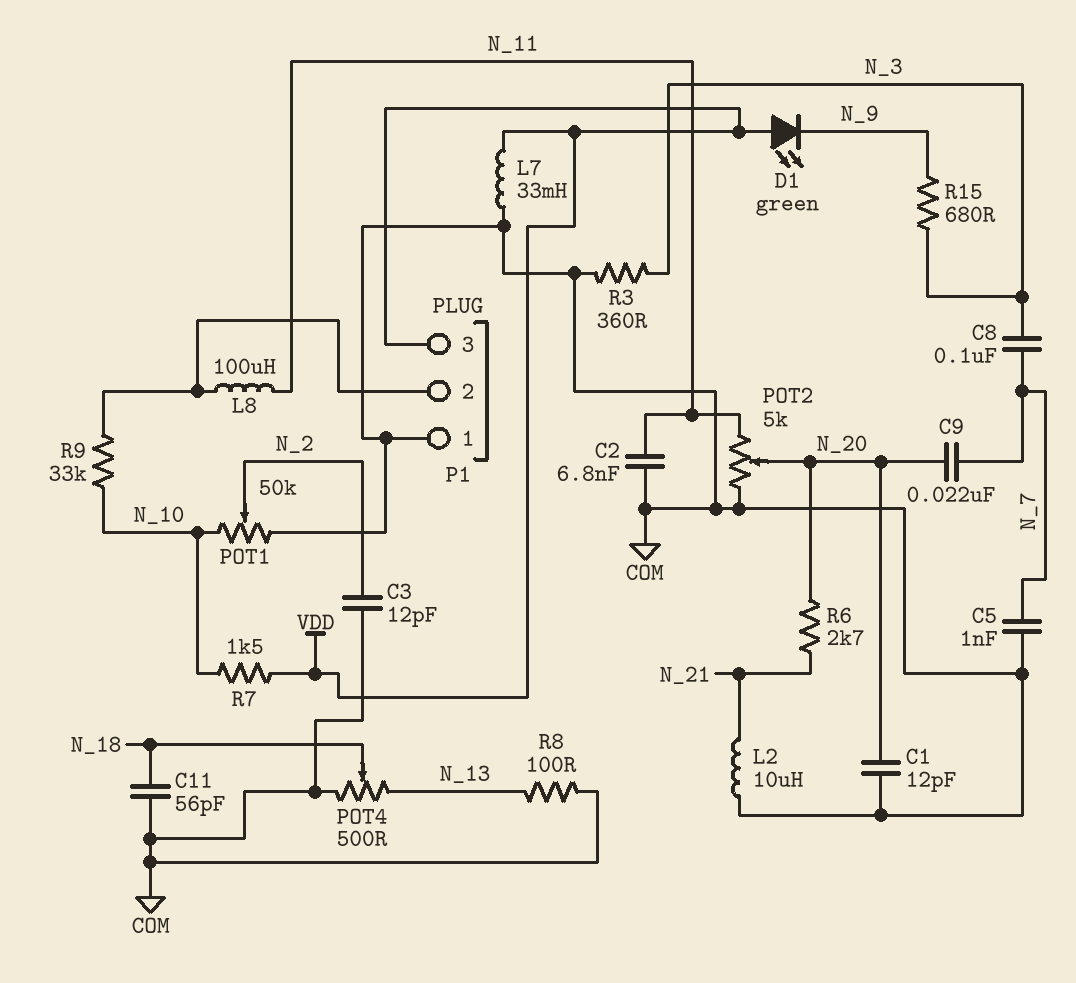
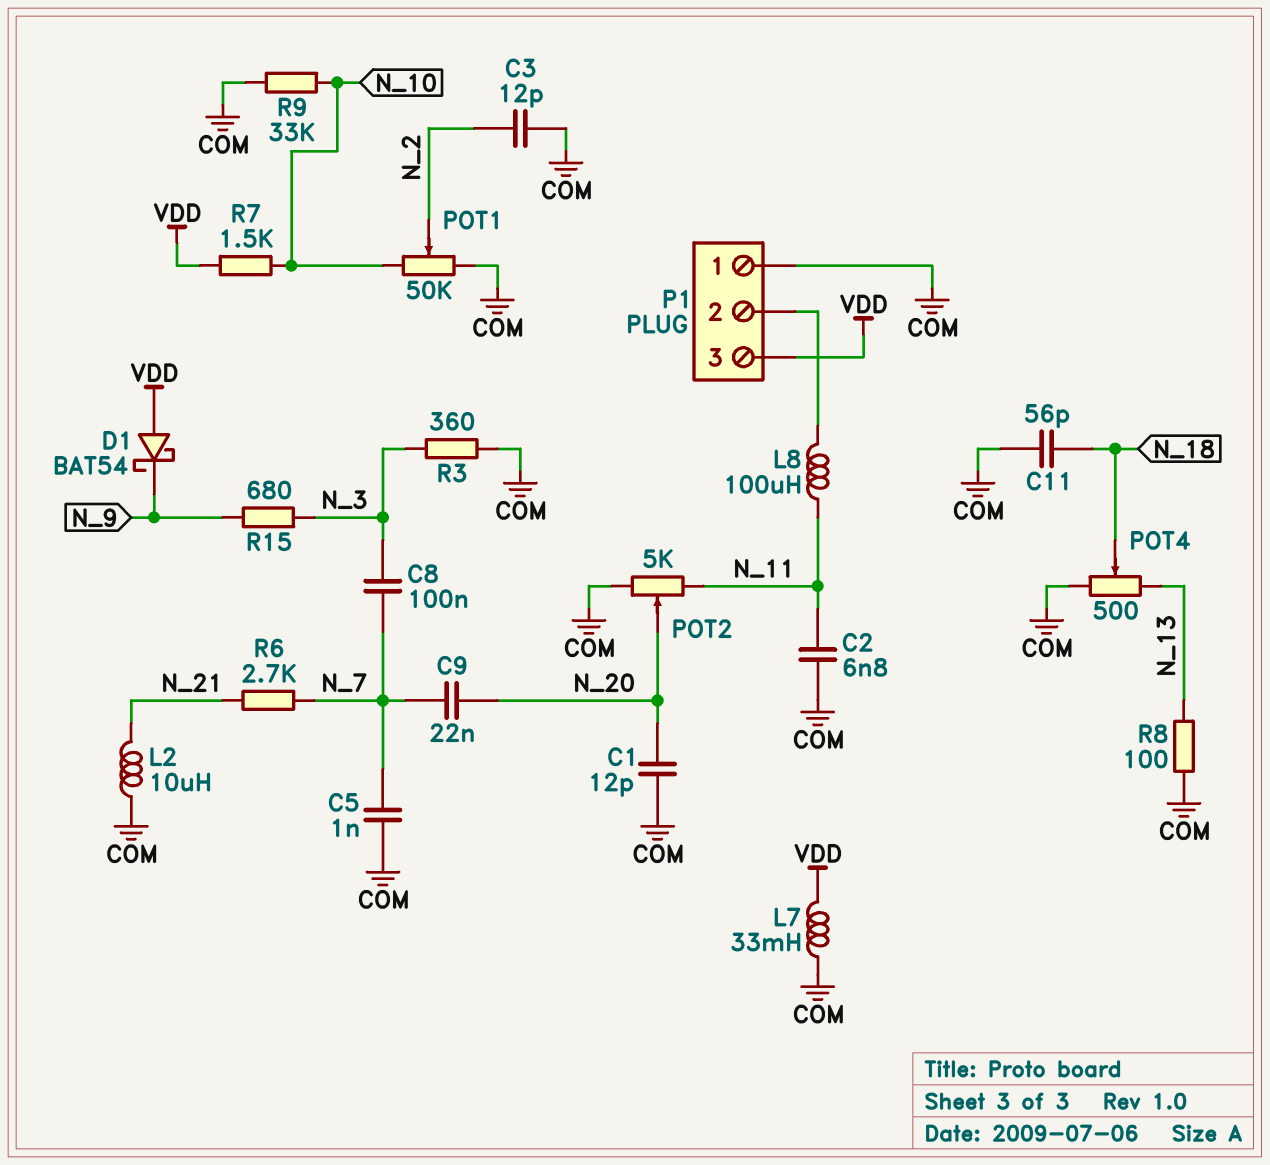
D1: LED green (A VDD, K N_9) -> schottky BAT54 (A VDD, K N_9)
R6: 2.7k (N_20, N_21) -> 2.7k (N_7, N_21)
R9: 33k (N_10, P1/2) -> 33k (COM, N_10)

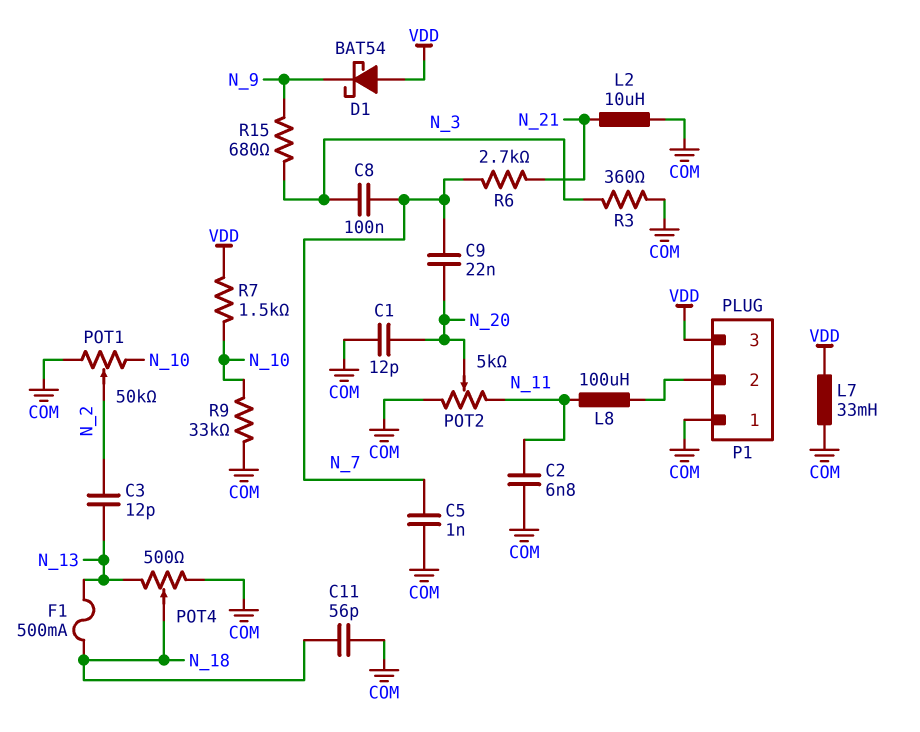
C3: 12pF (COM, N_2) -> 12pF (N_2, N_13)
F1: none -> 500mA (N_13, N_18)
R8: 100 (COM, N_13) -> none

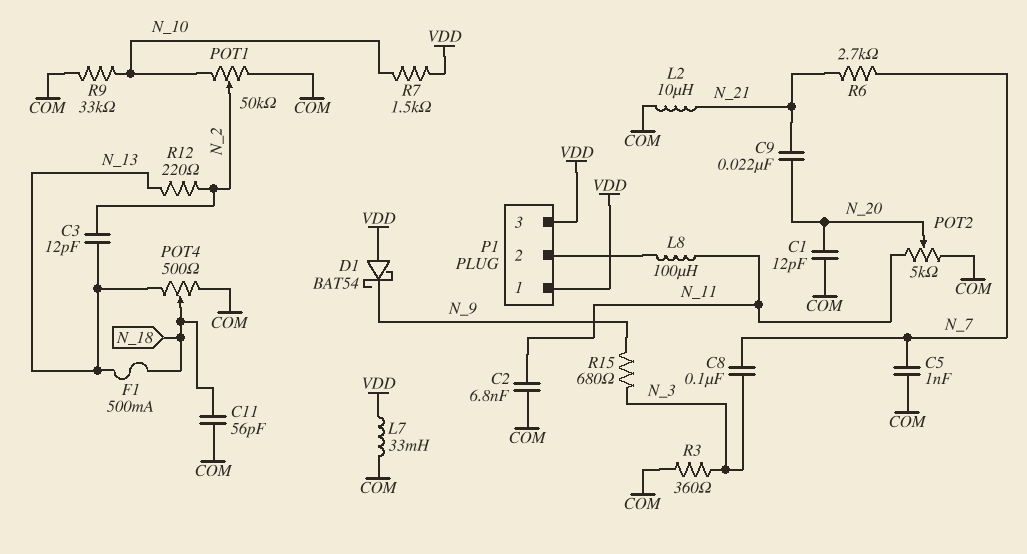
C9: 22nF (N_7, N_20) -> 22nF (N_20, N_21)
P1 pin 1: COM -> VDD
R12: none -> 220 (N_2, N_13)

